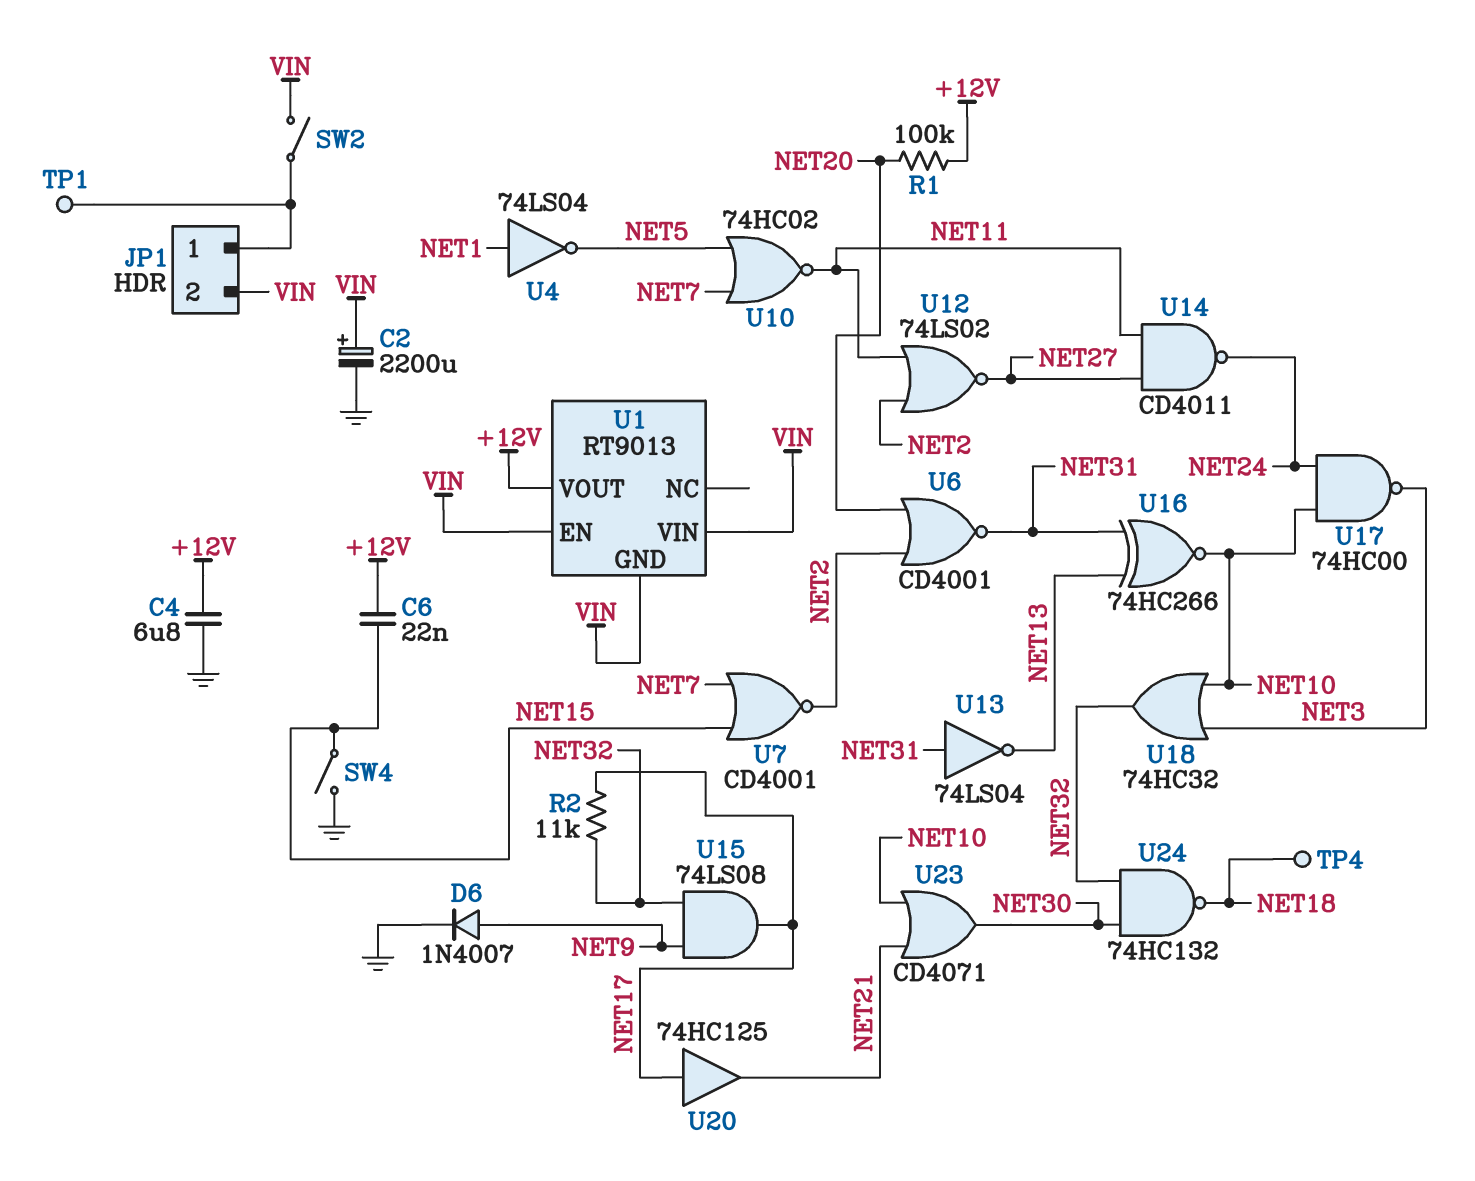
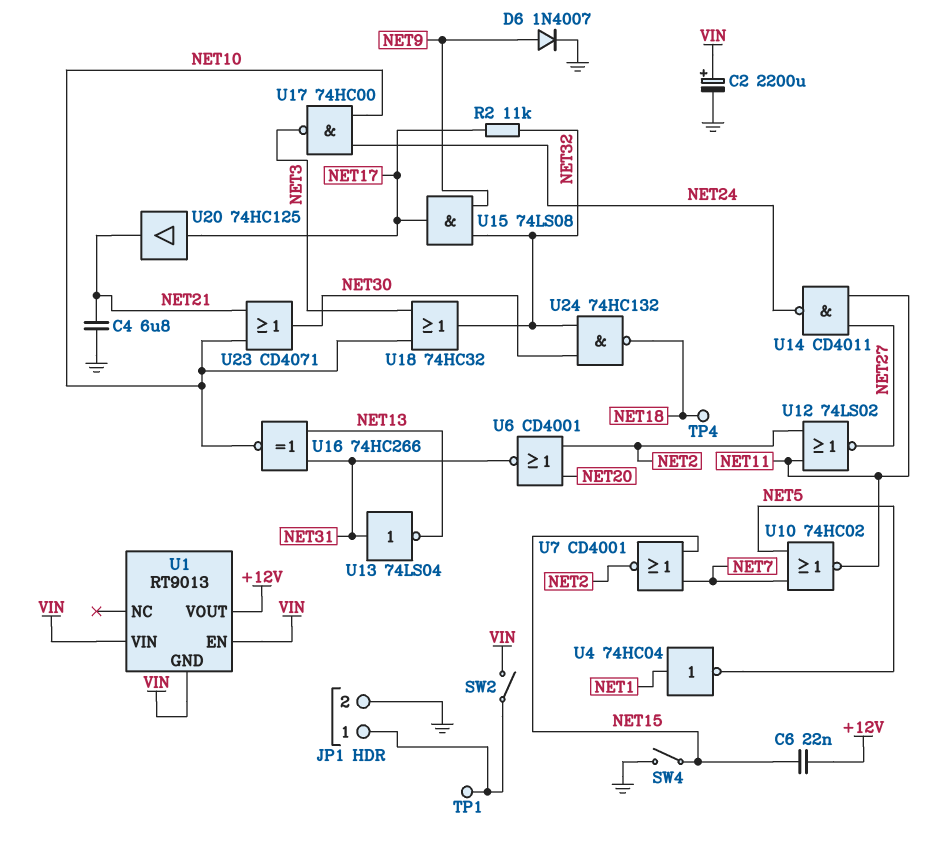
C4: 6.8uF (+12V, GND) -> 6.8uF (GND, NET21)
JP1 pin 2: VIN -> GND
R1: 100k (+12V, NET20) -> none
U4: NOT 74LS04 (in NET1, out NET5) -> NOT 74HC04 (in NET1, out NET5)

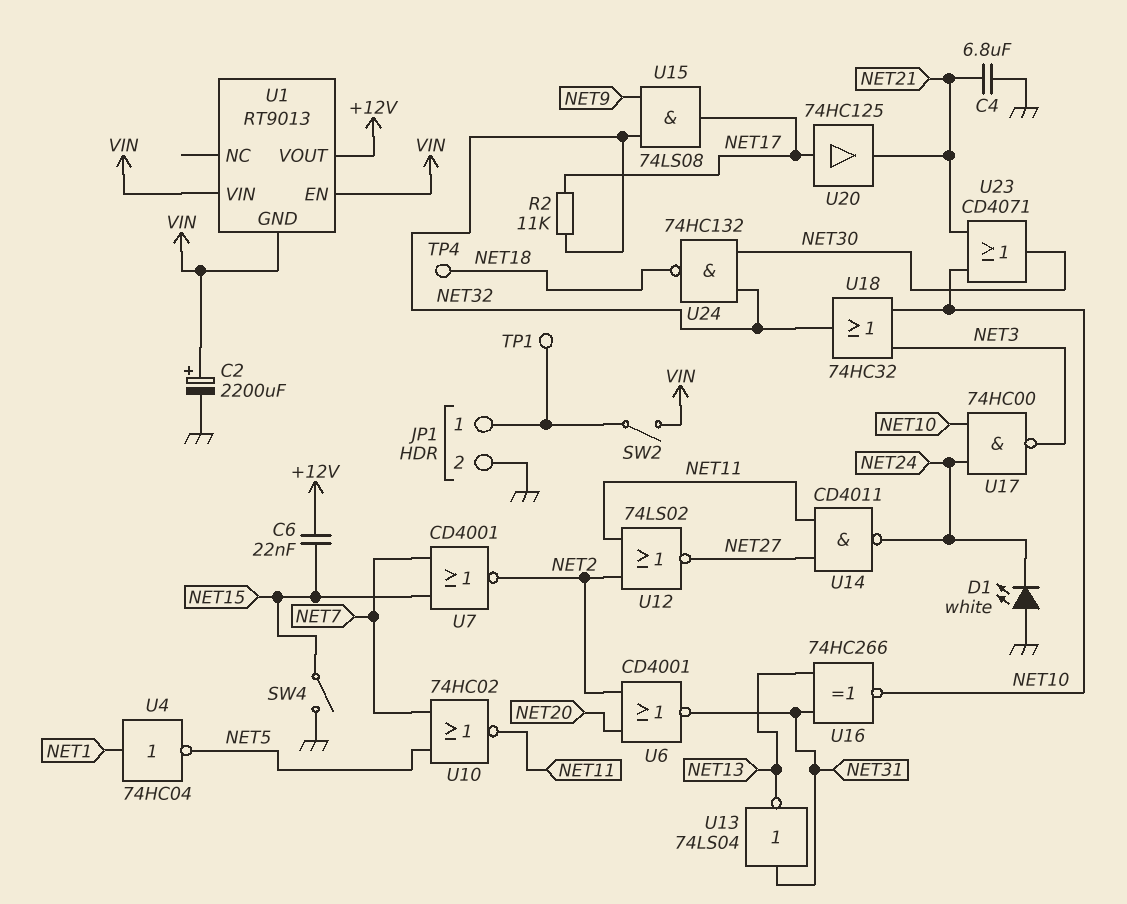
D1: none -> LED white (A GND, K NET24)
D6: diode 1N4007 (A NET9, K GND) -> none

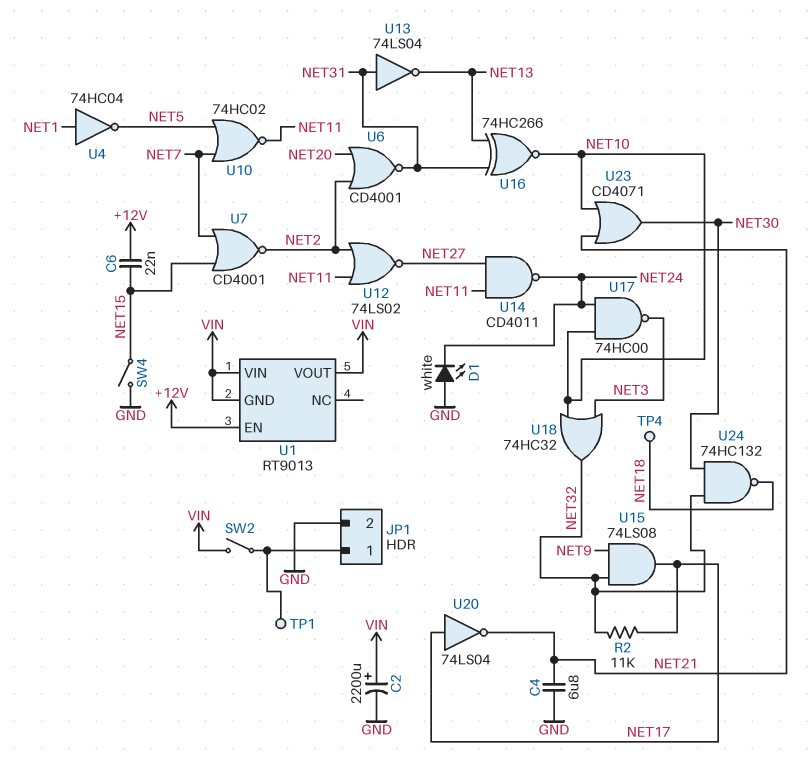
U1 pin EN: VIN -> +12V
U1 pin VOUT: +12V -> VIN
U20: buffer 74HC125 (in NET17, out NET21) -> NOT 74LS04 (in NET17, out NET21)

